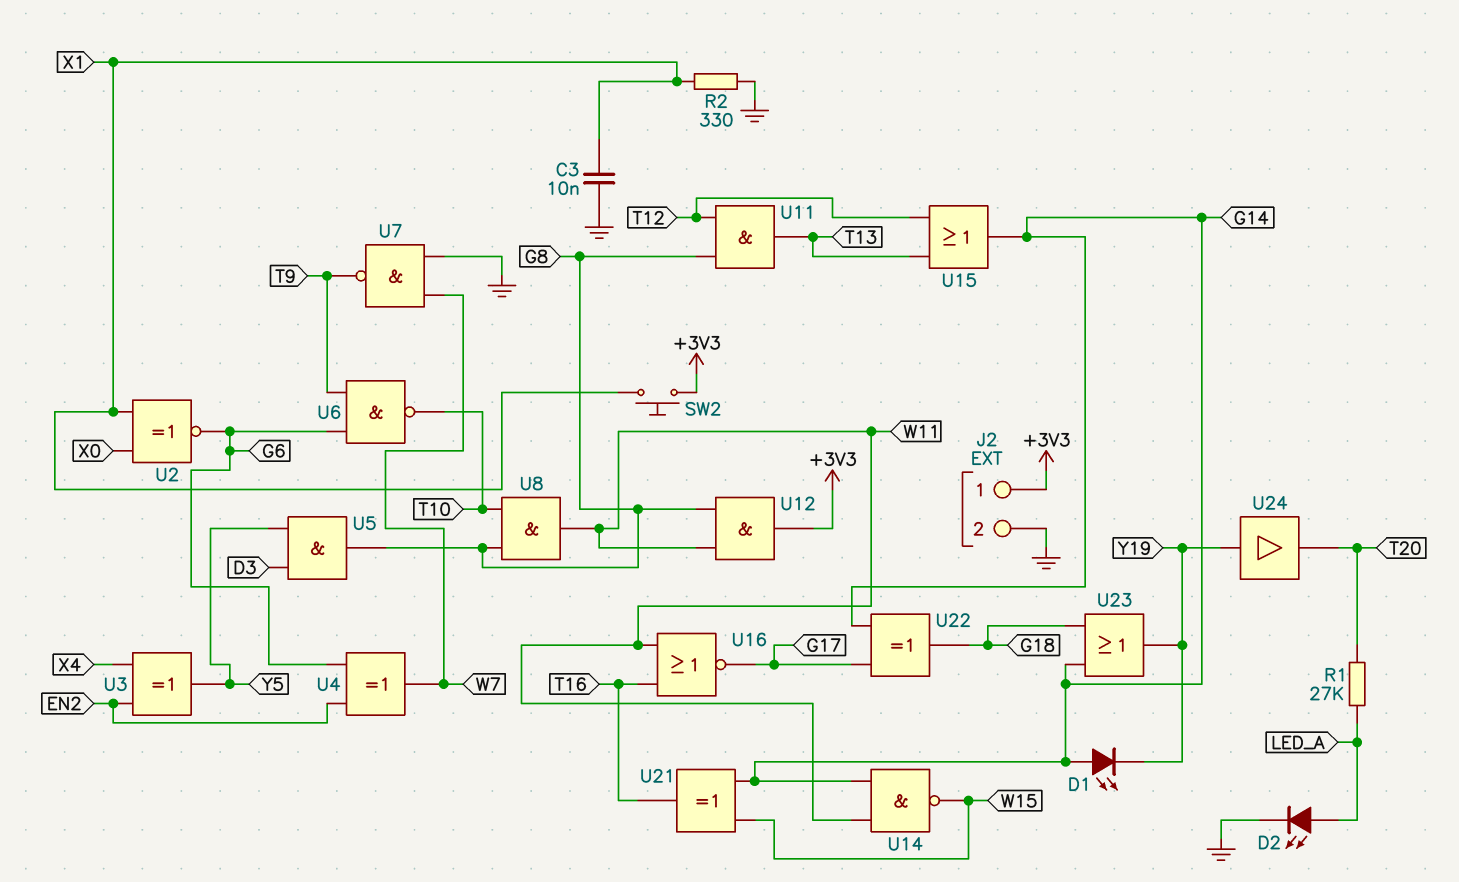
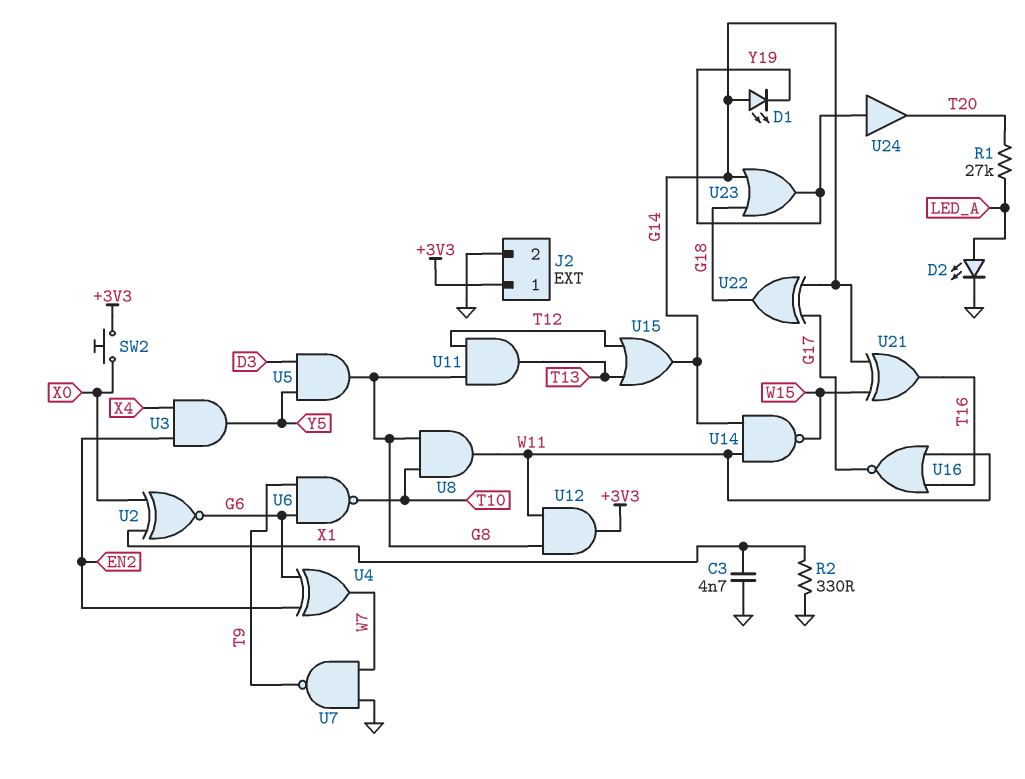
C3: 10nF (GND, X1) -> 4.7nF (GND, X1)
SW2: button (+3V3, X1) -> button (+3V3, X0)
U3: XOR (in EN2, in X4, out Y5) -> AND (in EN2, in X4, out Y5)

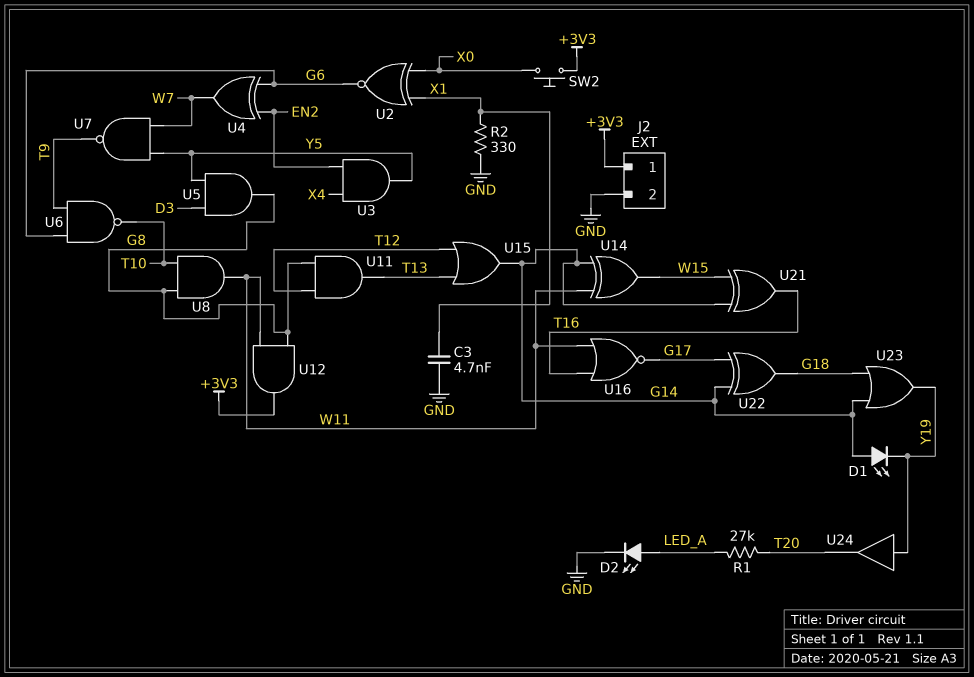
U7: NAND (in GND, in W7, out T9) -> NAND (in W7, in Y5, out T9)
U14: NAND (in G14, in W11, out W15) -> XOR (in G14, in W11, out W15)

